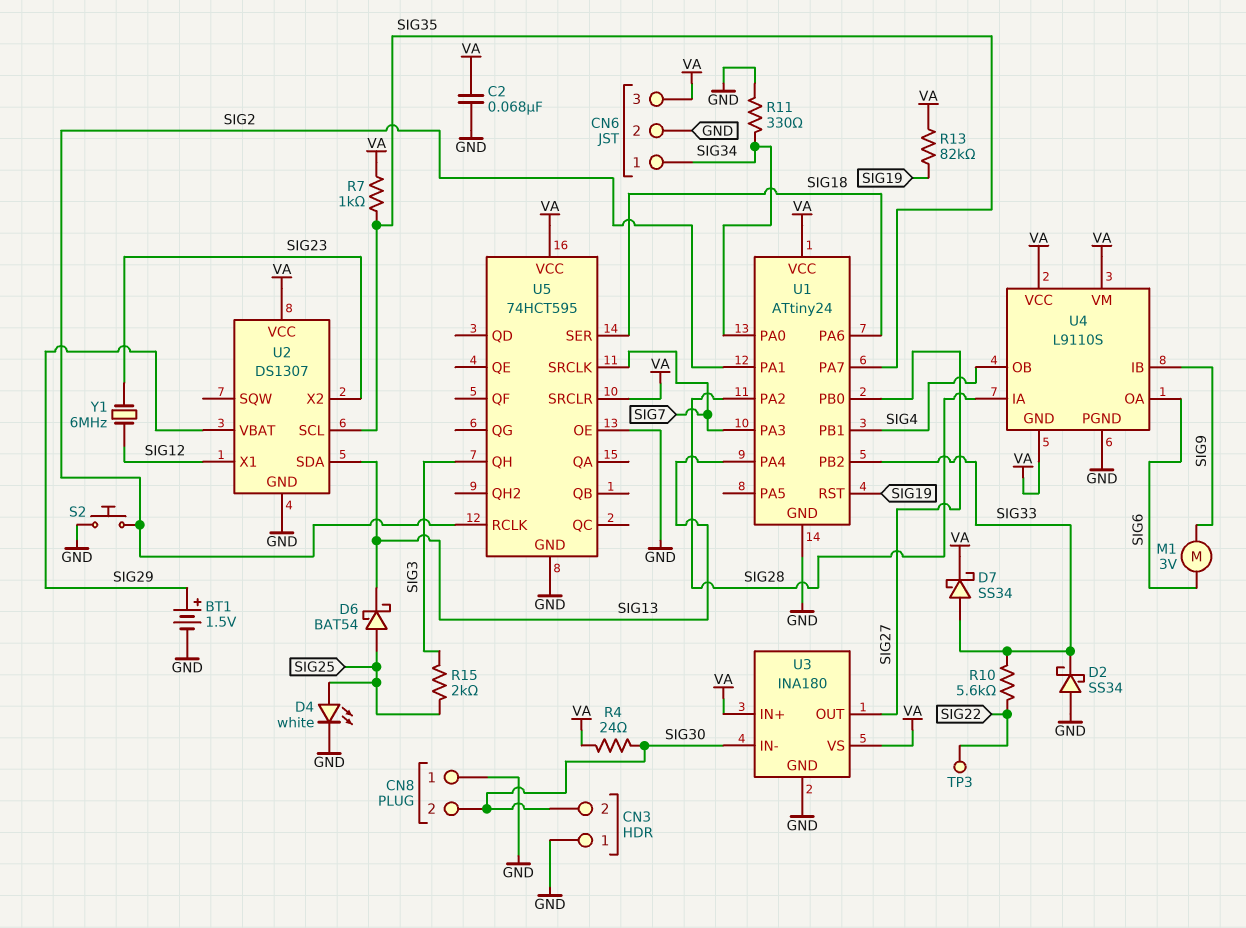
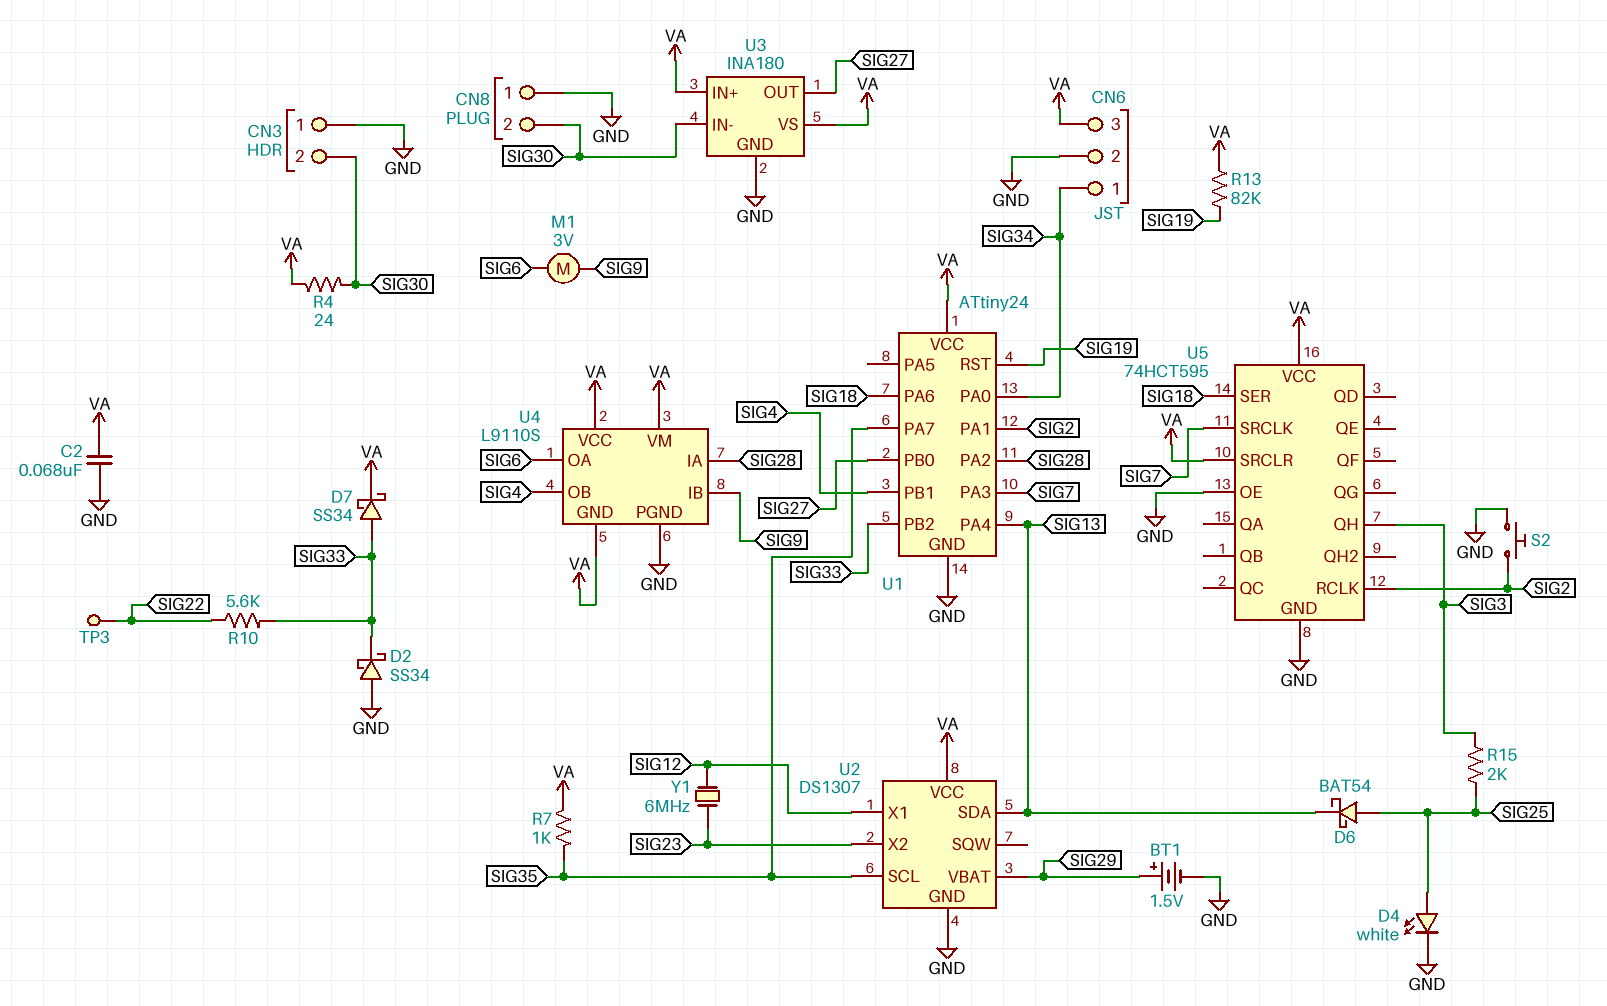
R11: 330 (GND, SIG34) -> none

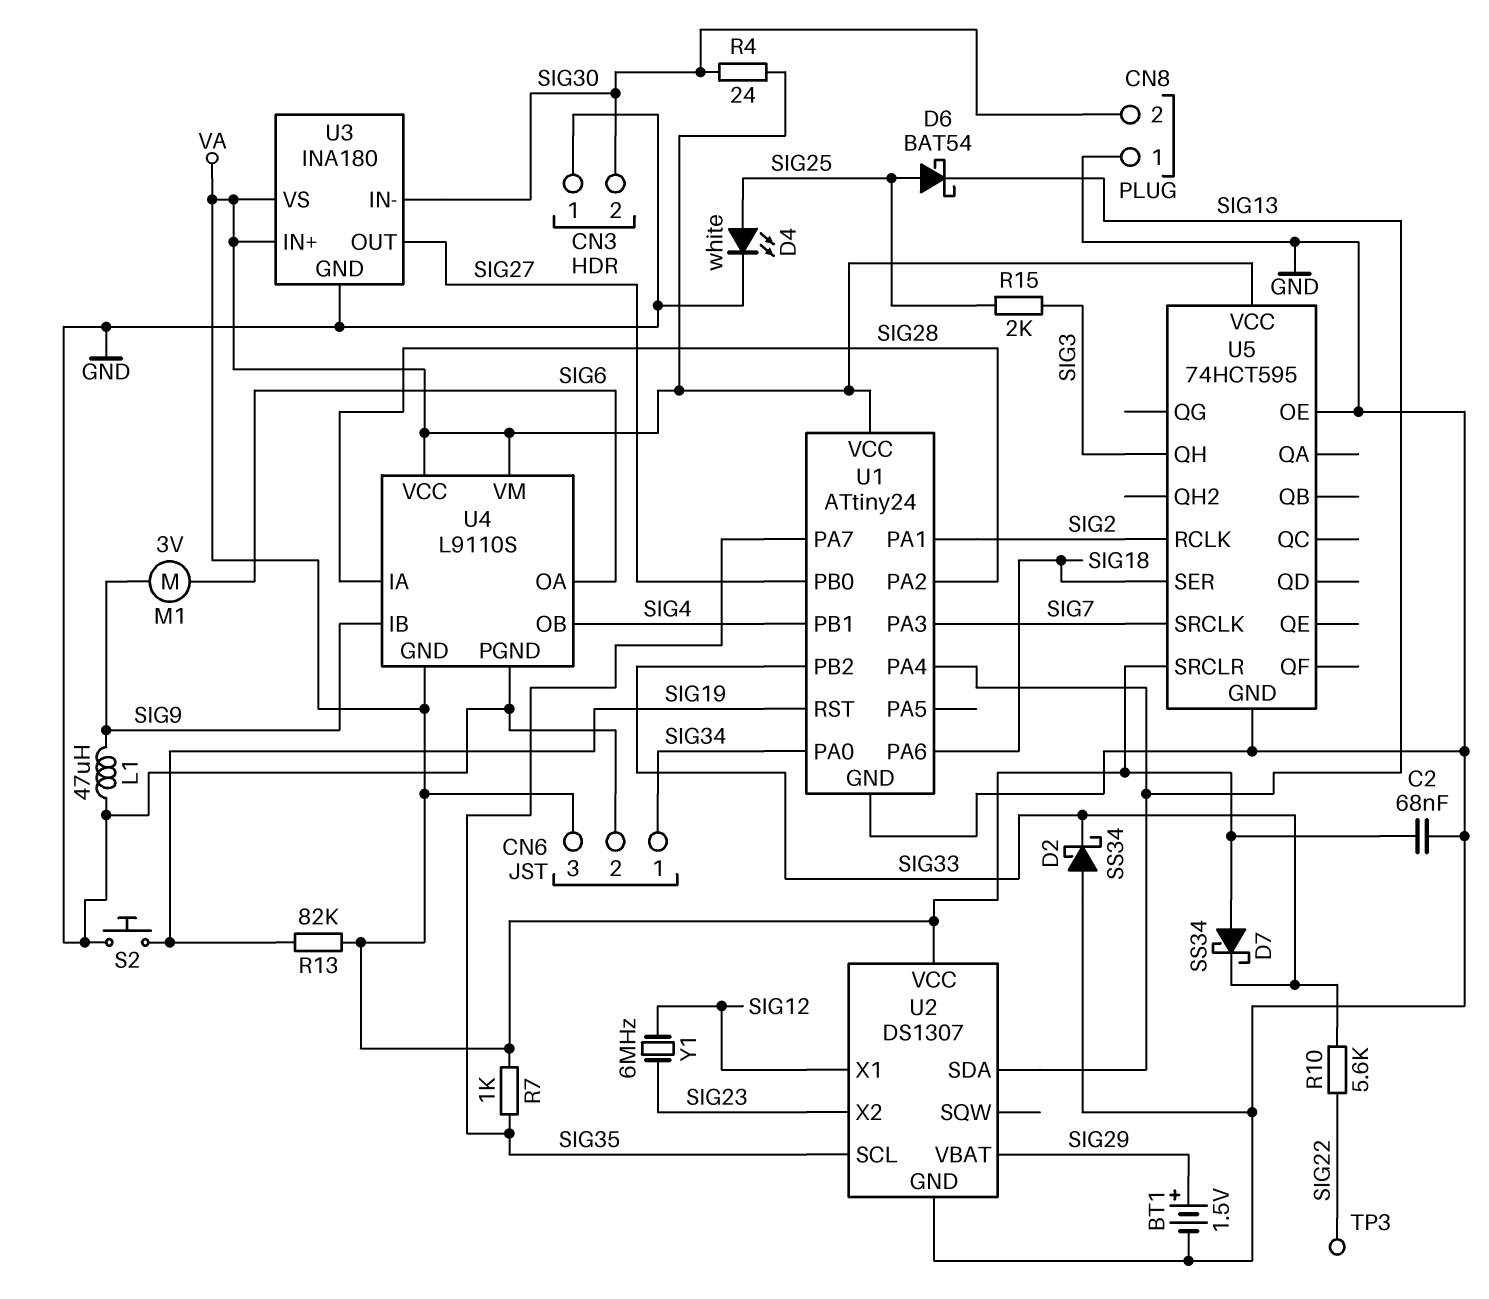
D7: schottky SS34 (A SIG33, K VA) -> schottky SS34 (A VA, K SIG33)
L1: none -> 47uH (GND, SIG9)
S2: button (GND, SIG2) -> button (GND, SIG19)

